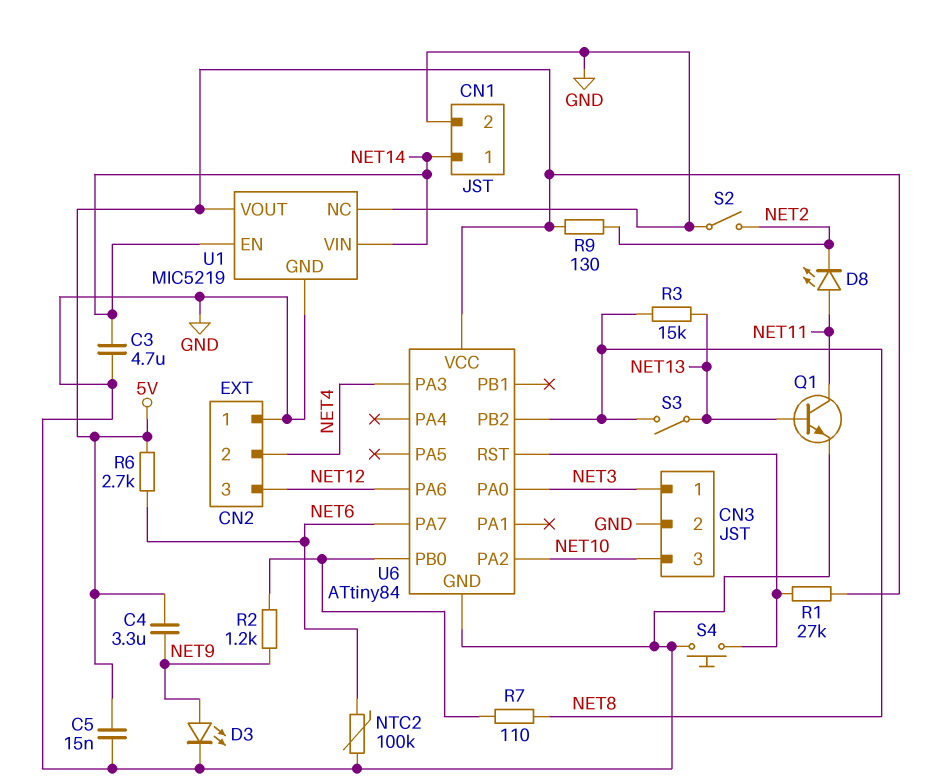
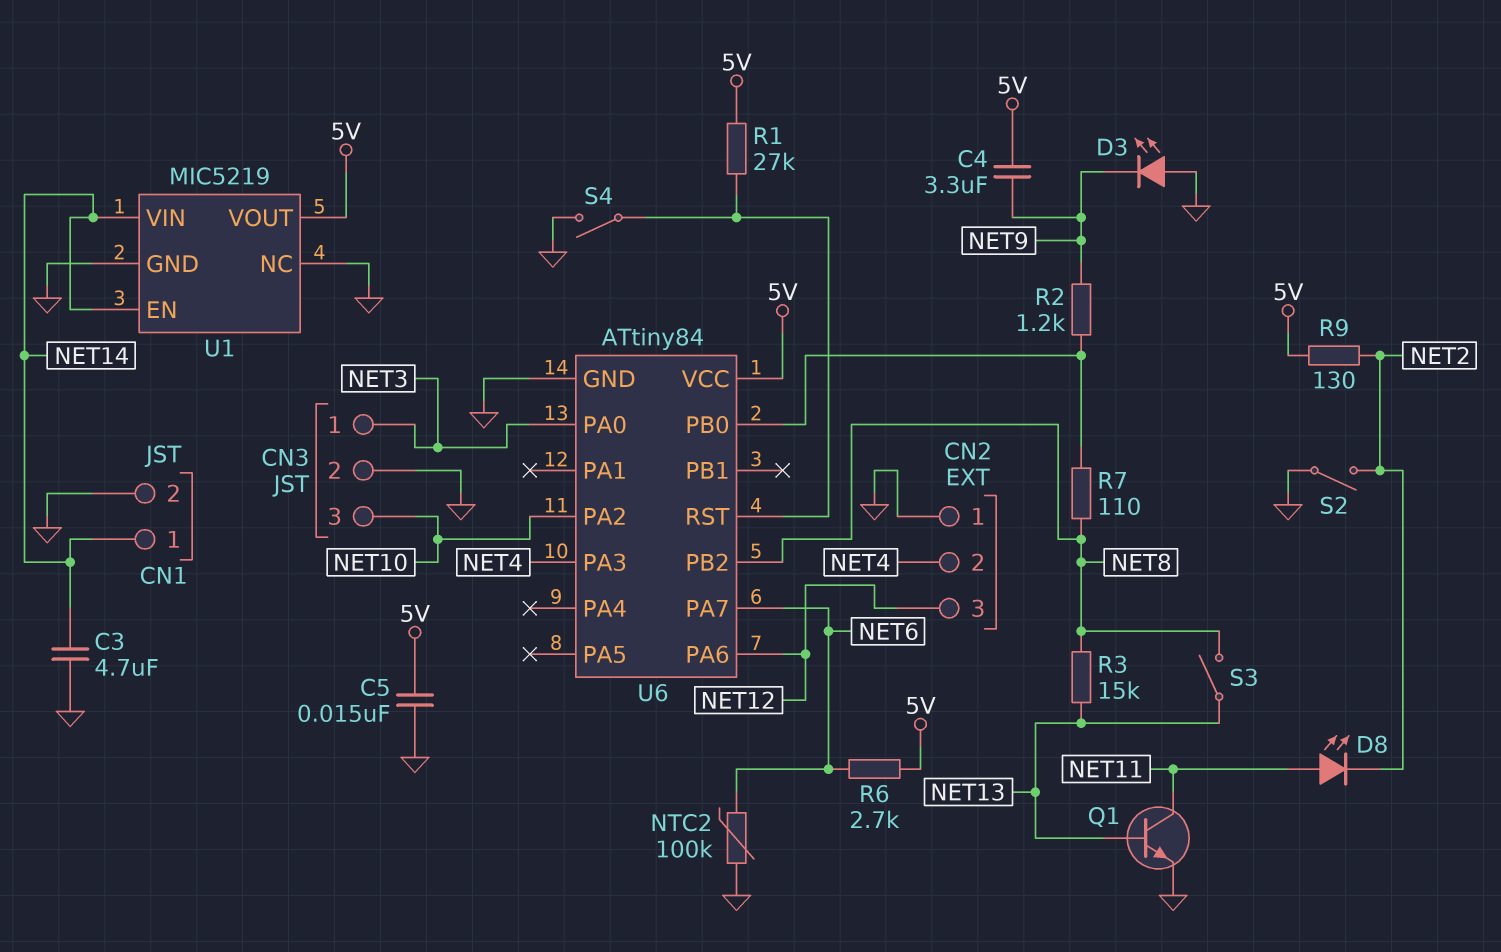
D3: LED (A NET9, K GND) -> LED (A GND, K NET9)
S4: button (GND, U6/RST) -> switch (GND, U6/RST)

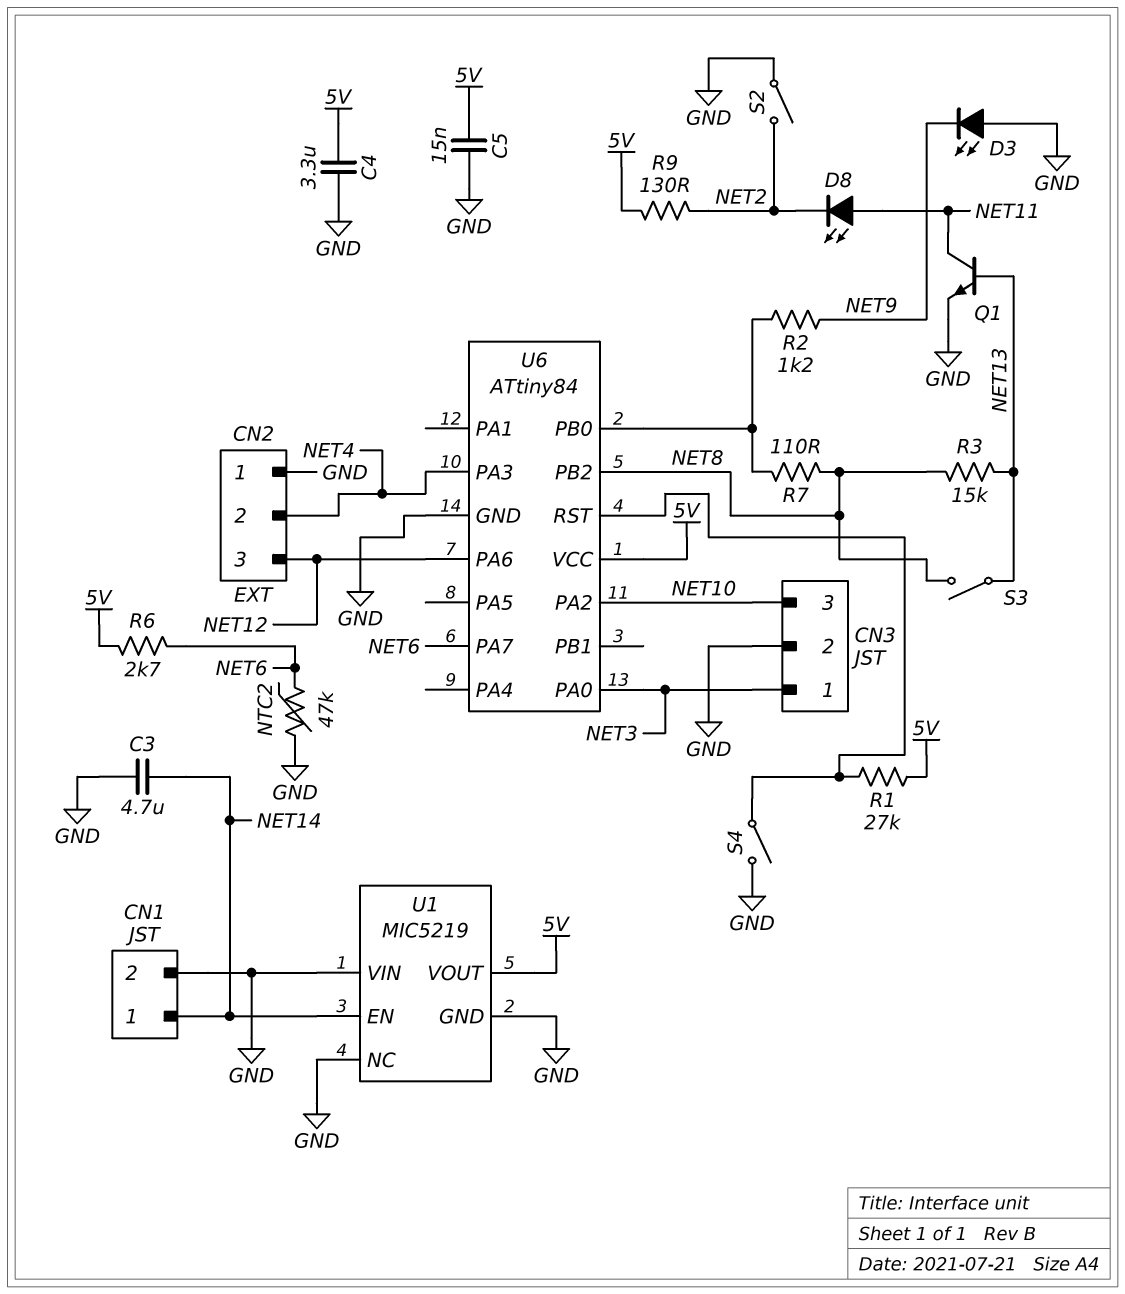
C4: 3.3uF (5V, NET9) -> 3.3uF (5V, GND)
NTC2: 100k (GND, NET6) -> 47k (GND, NET6)
U1 pin VIN: NET14 -> GND

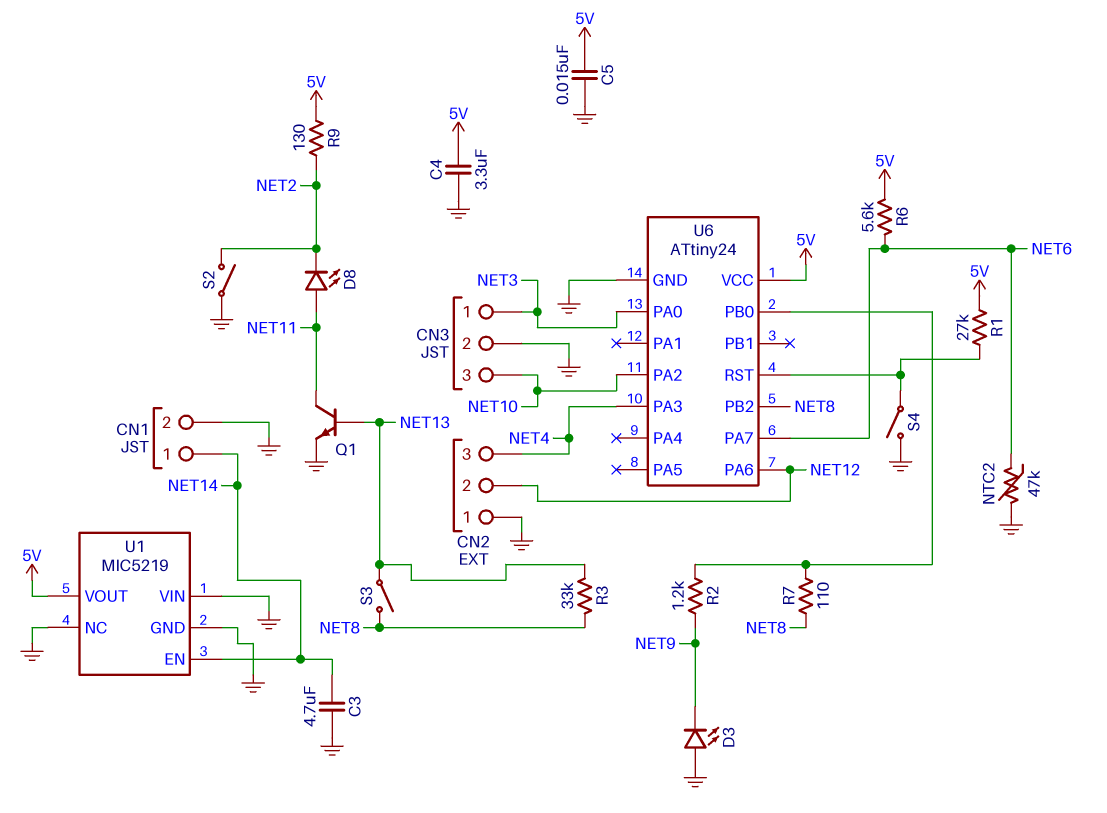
CN2 pin 2: NET4 -> NET12
CN2 pin 3: NET12 -> NET4
R3: 15k (NET8, NET13) -> 33k (NET8, NET13)
R6: 2.7k (5V, NET6) -> 5.6k (5V, NET6)
U6: ATtiny84 -> ATtiny24

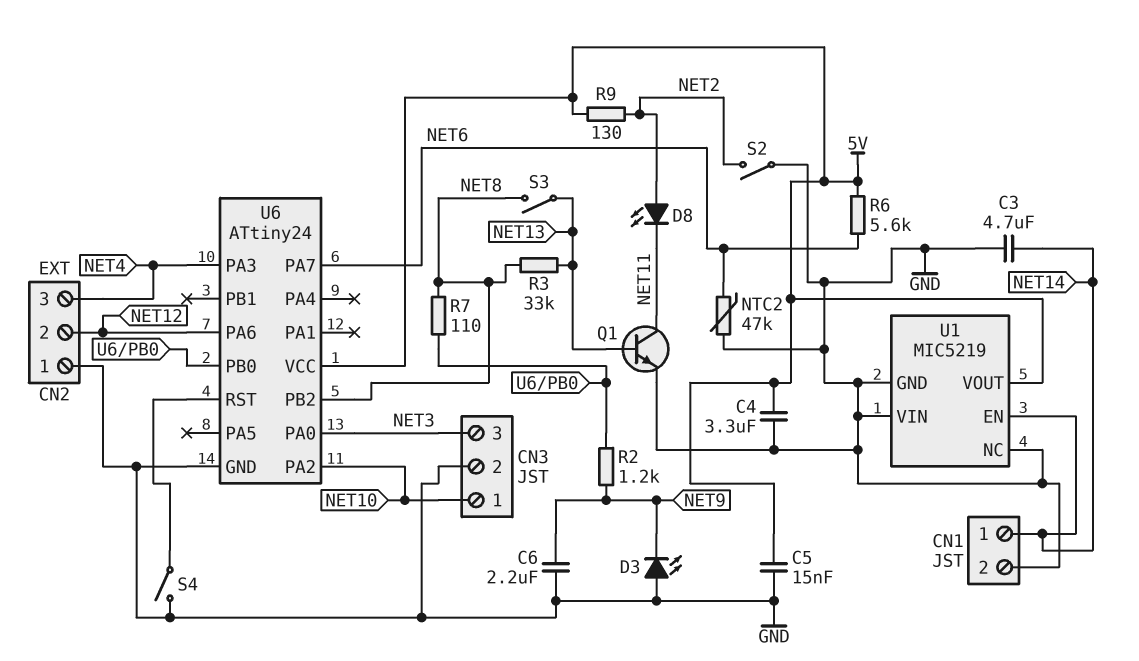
C6: none -> 2.2uF (GND, NET9)
CN3 pin 1: NET3 -> NET10
CN3 pin 3: NET10 -> NET3
D8: LED (A NET11, K NET2) -> LED (A NET2, K NET11)
R1: 27k (5V, U6/RST) -> none

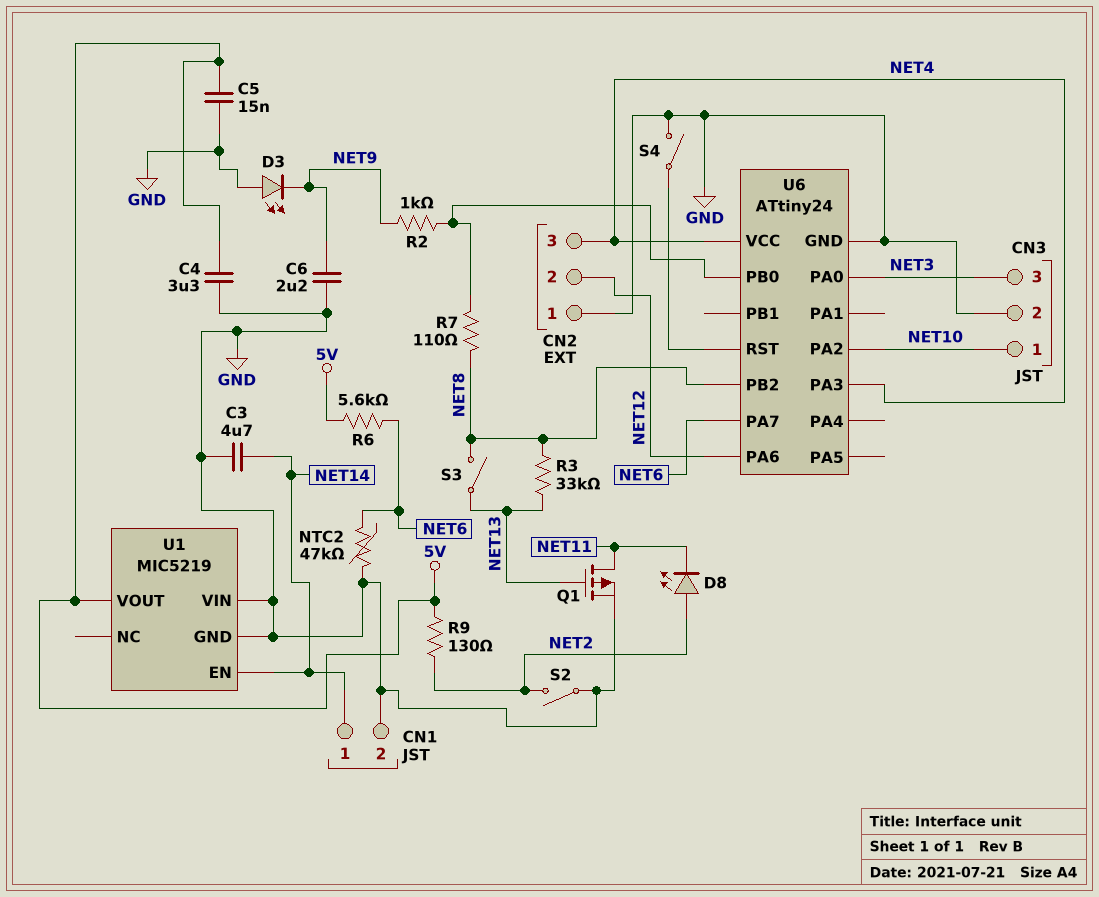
Q1: NPN (B NET13, C NET11, E GND) -> PMOS (G NET13, D NET11, S GND)
R2: 1.2k (NET9, U6/PB0) -> 1k (NET9, U6/PB0)
U1 pin NC: GND -> none
U6 pin VCC: 5V -> NET4

